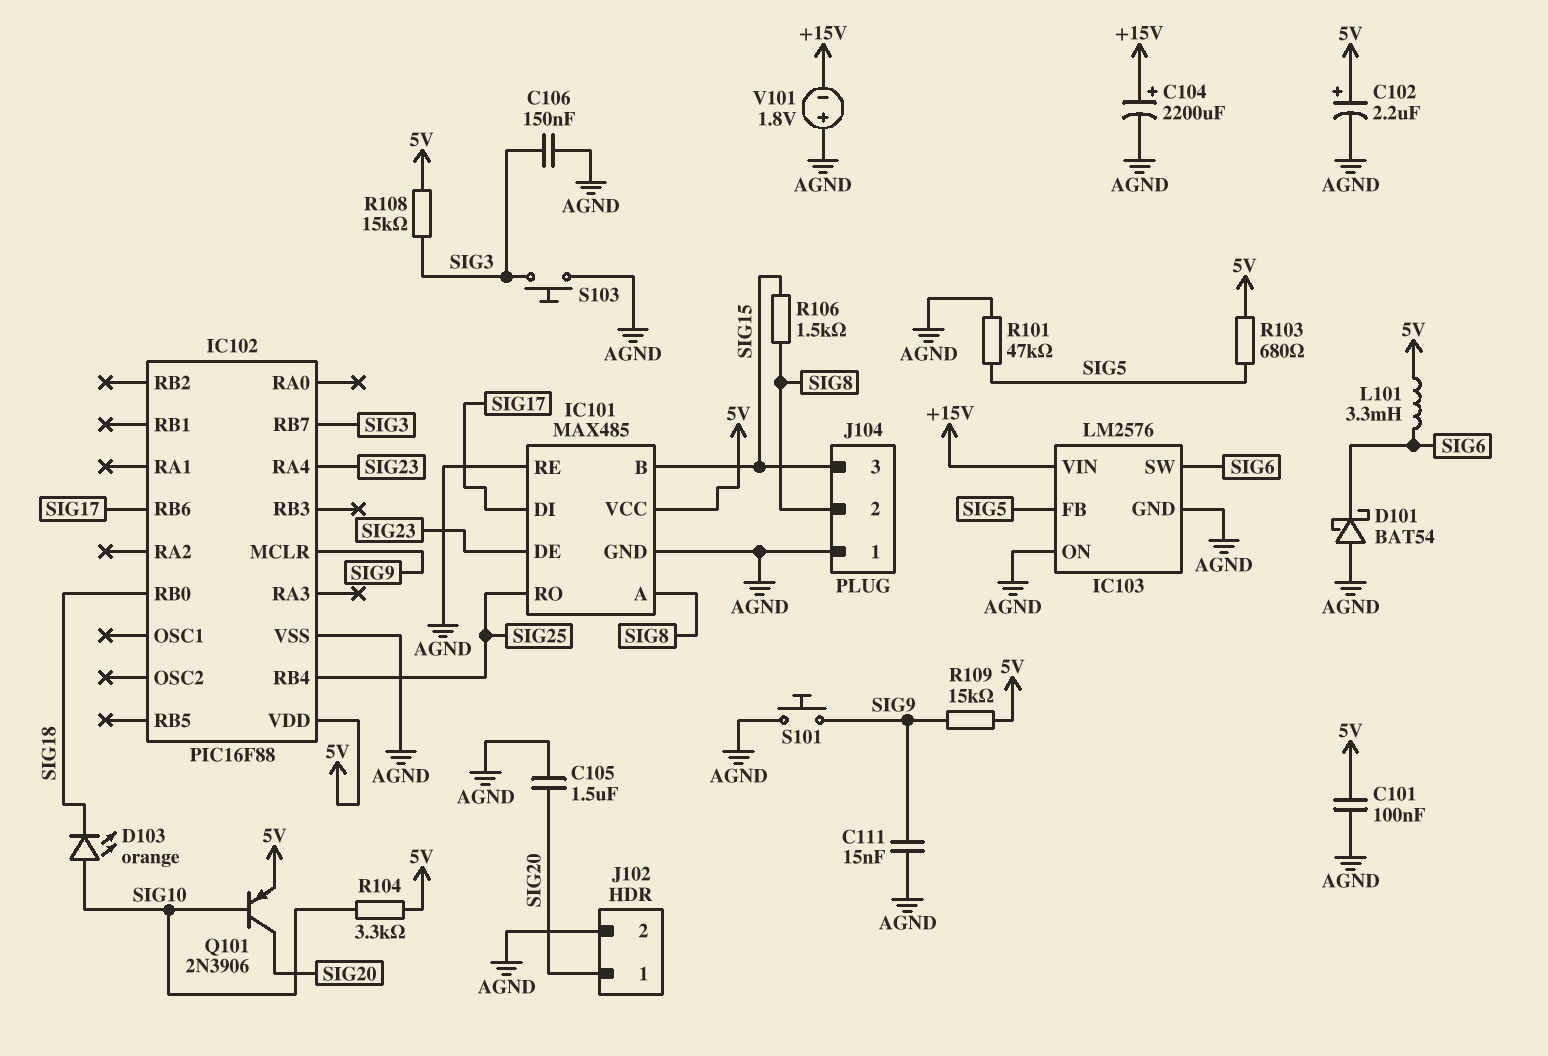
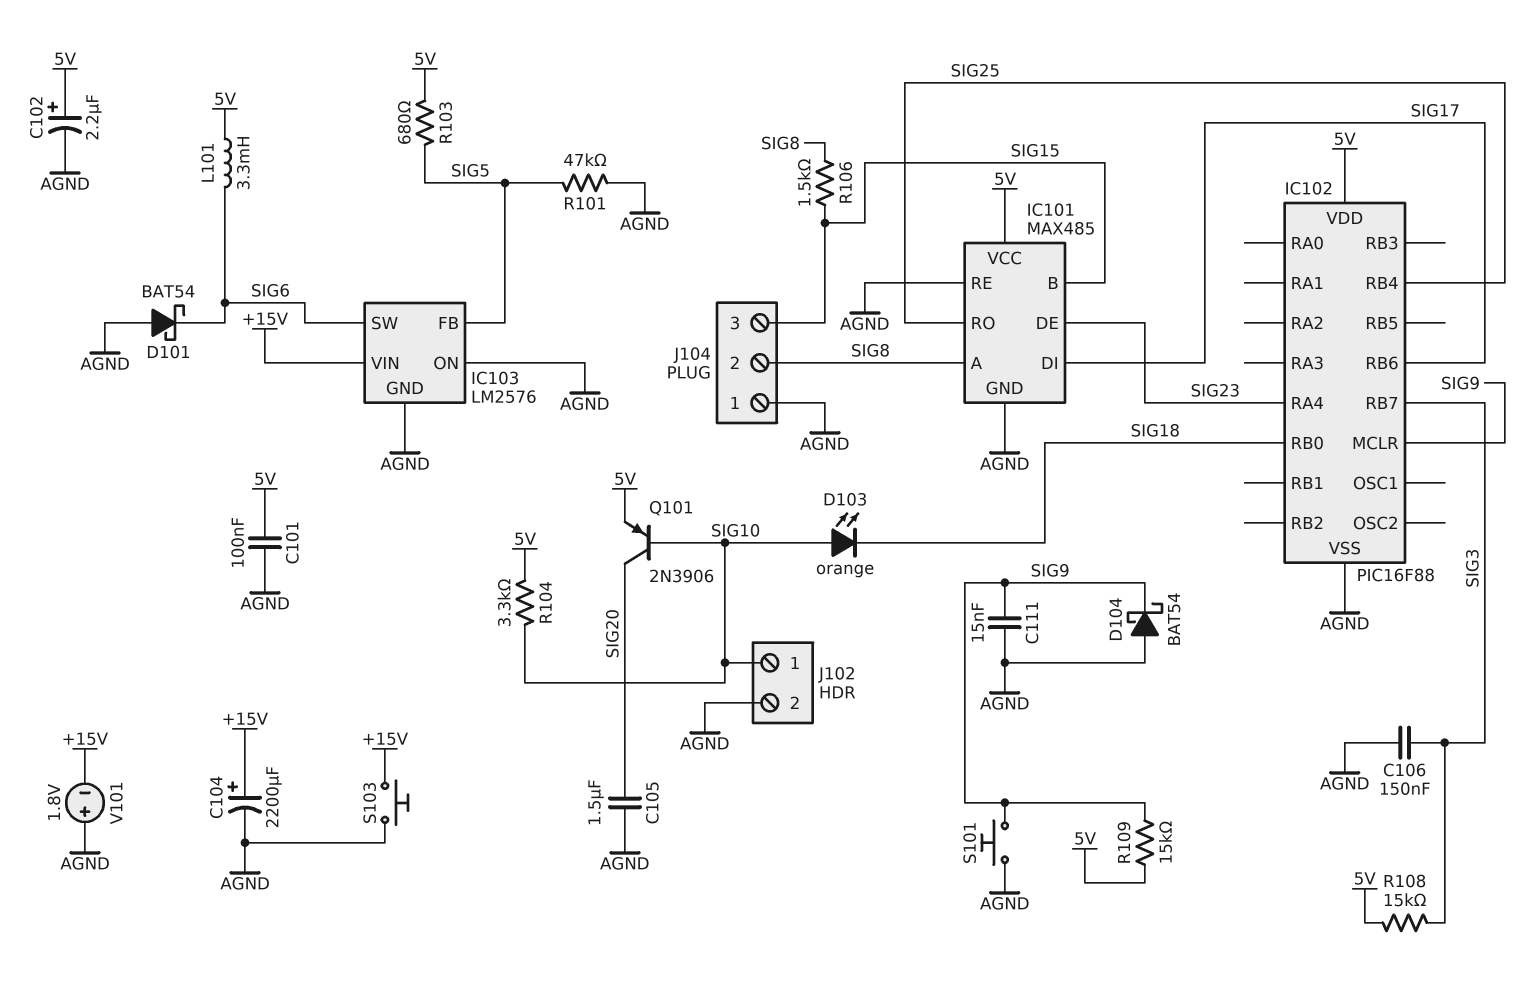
D104: none -> schottky BAT54 (A AGND, K SIG9)
J102 pin 1: SIG20 -> SIG10
S103: button (AGND, SIG3) -> button (+15V, AGND)

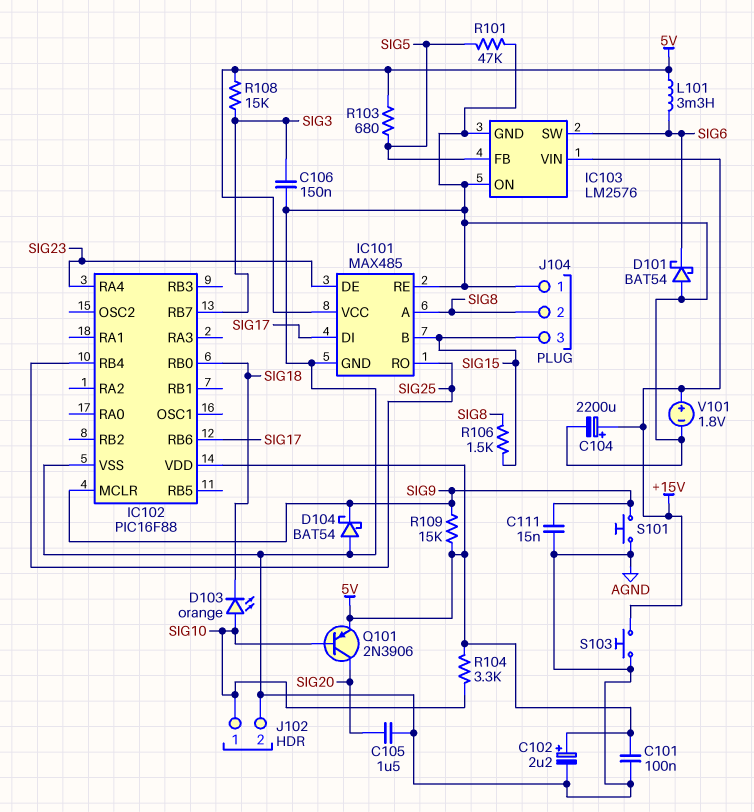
V101: 1.8V (plus AGND, minus +15V) -> 1.8V (plus +15V, minus AGND)

